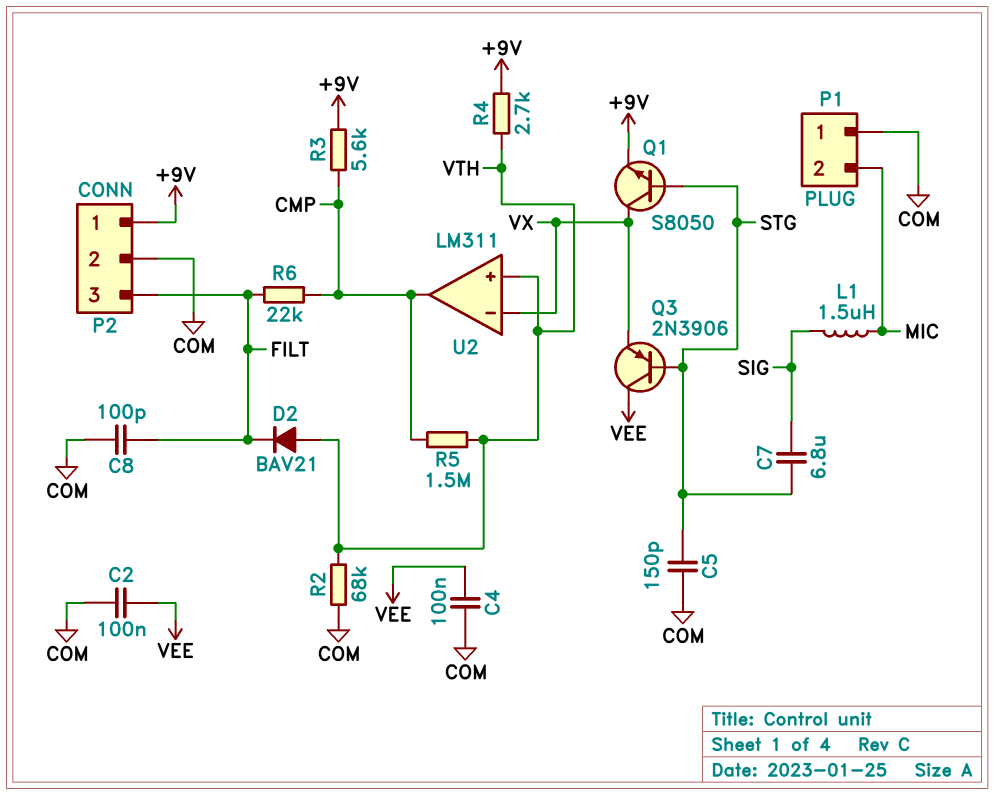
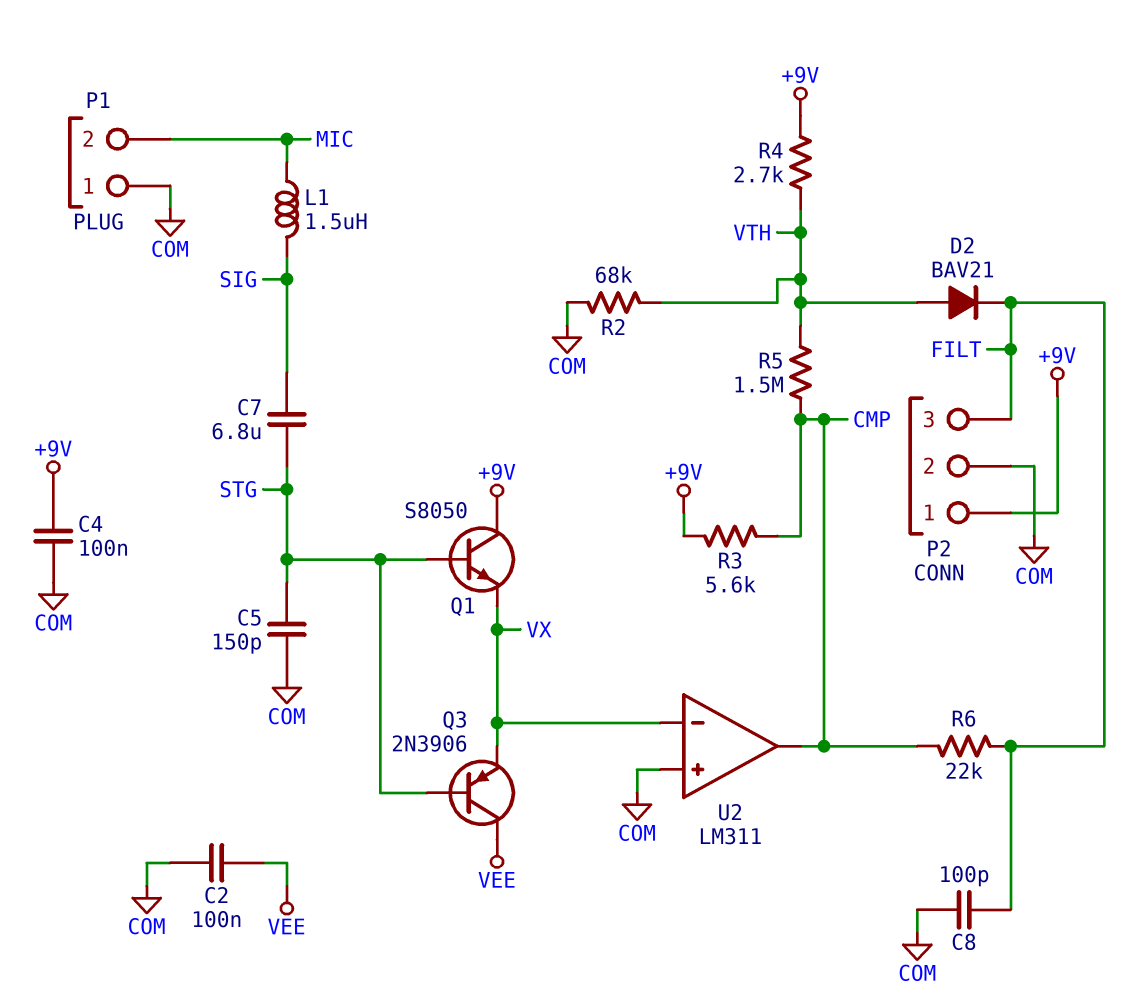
C4: 100nF (COM, VEE) -> 100nF (+9V, COM)
Q1: NPN S8050 (B STG, C VX, E +9V) -> NPN S8050 (B STG, C +9V, E VX)
U2 pin in+: VTH -> COM

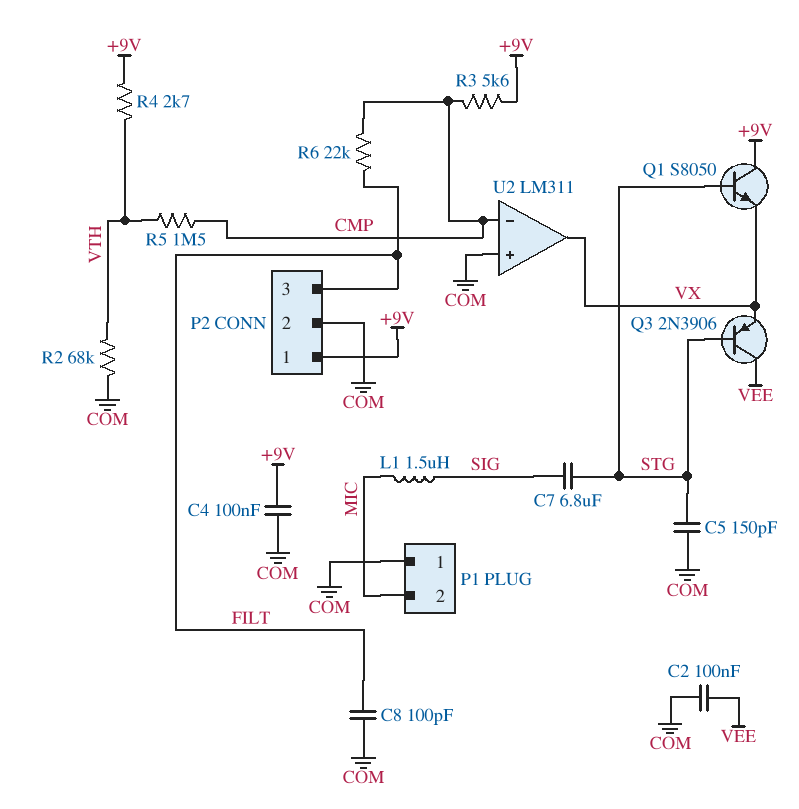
D2: diode BAV21 (A VTH, K FILT) -> none
U2 pin in-: VX -> CMP
U2 pin out: CMP -> VX

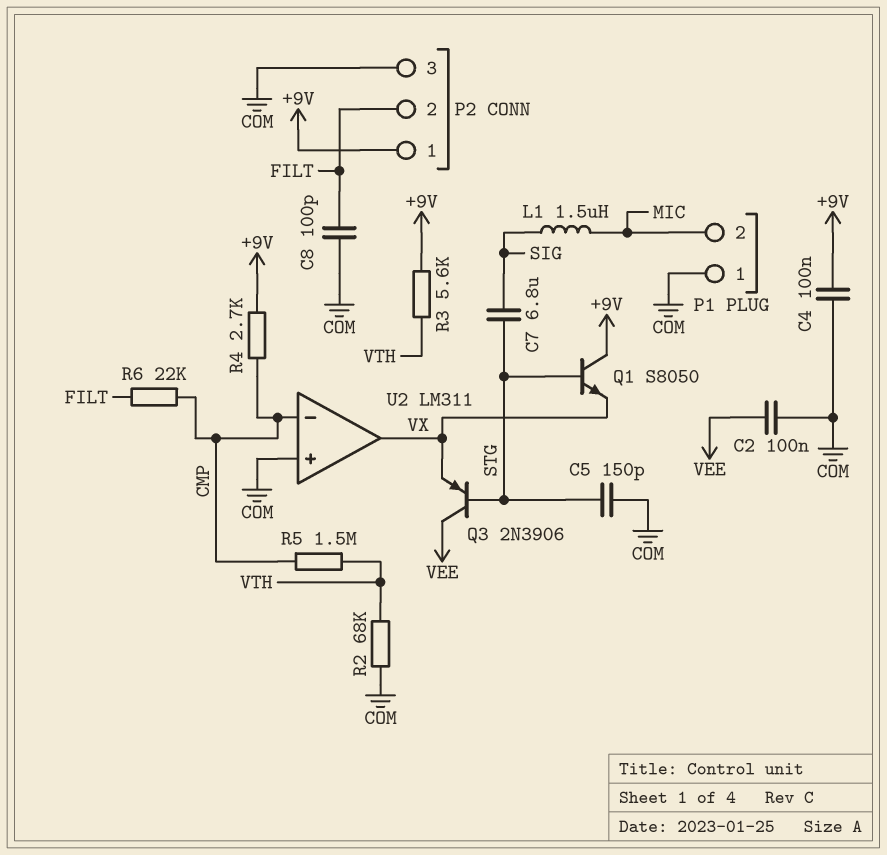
P2 pin 2: COM -> FILT
P2 pin 3: FILT -> COM
R3: 5.6k (+9V, CMP) -> 5.6k (+9V, VTH)
R4: 2.7k (+9V, VTH) -> 2.7k (+9V, CMP)

